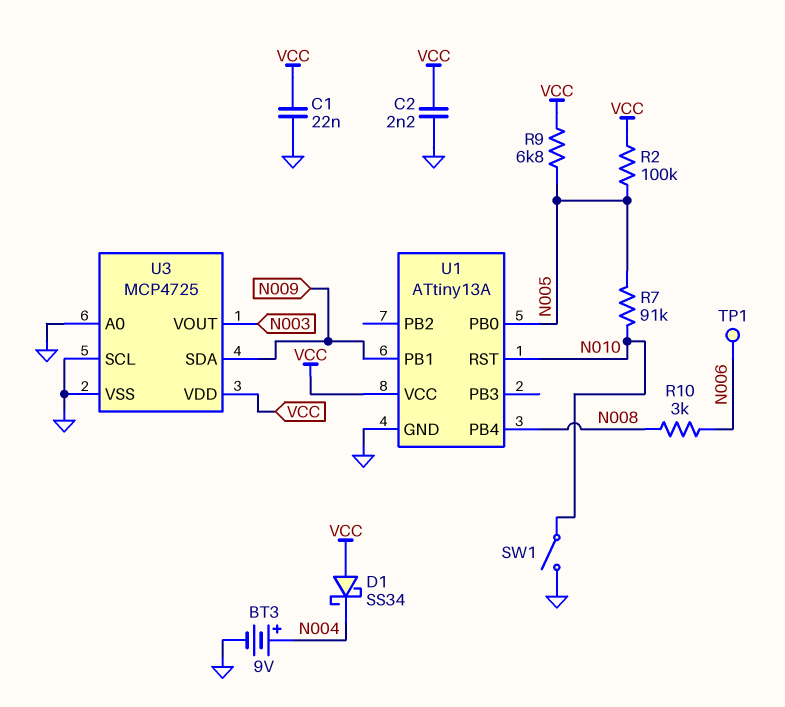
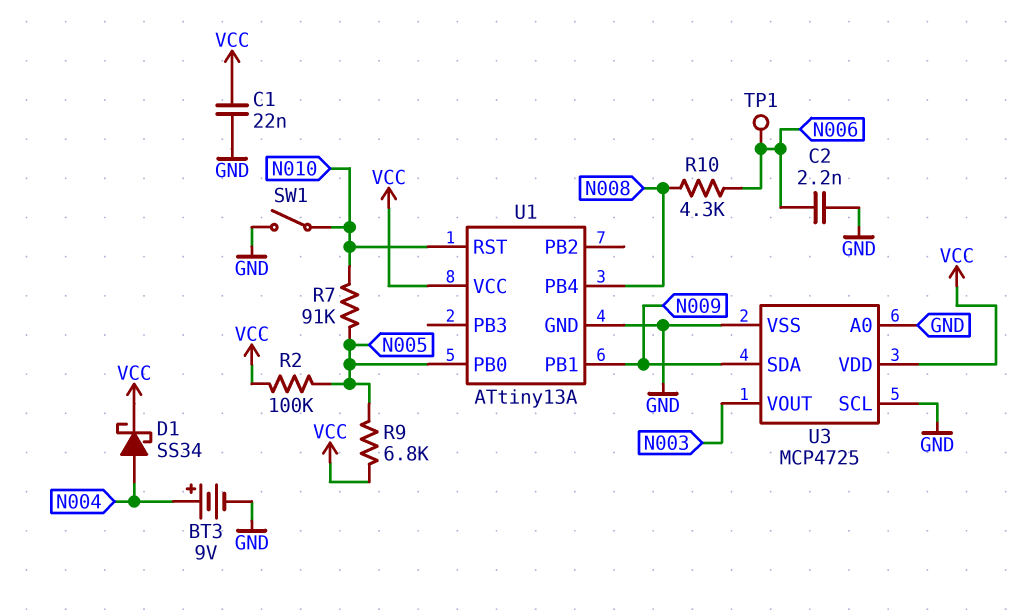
C2: 2.2nF (GND, VCC) -> 2.2nF (GND, N006)
D1: schottky SS34 (A VCC, K N004) -> schottky SS34 (A N004, K VCC)
R10: 3k (N006, N008) -> 4.3k (N006, N008)

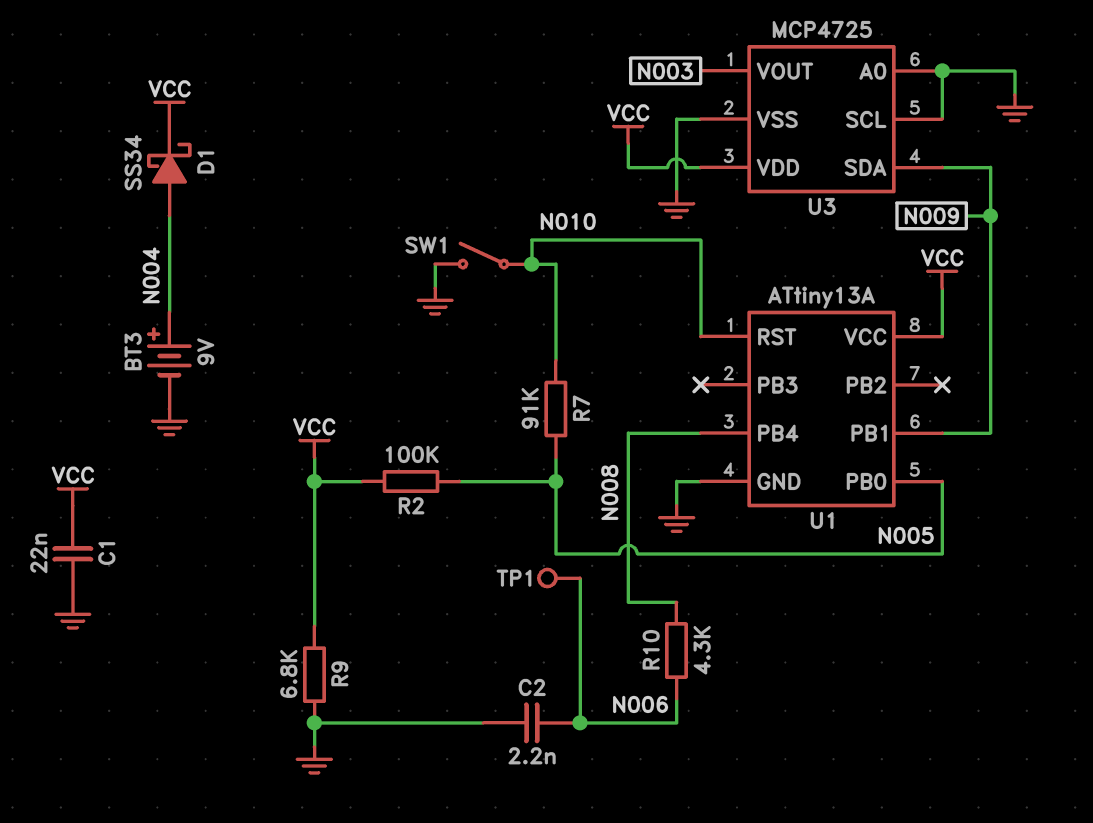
R9: 6.8k (N005, VCC) -> 6.8k (GND, VCC)

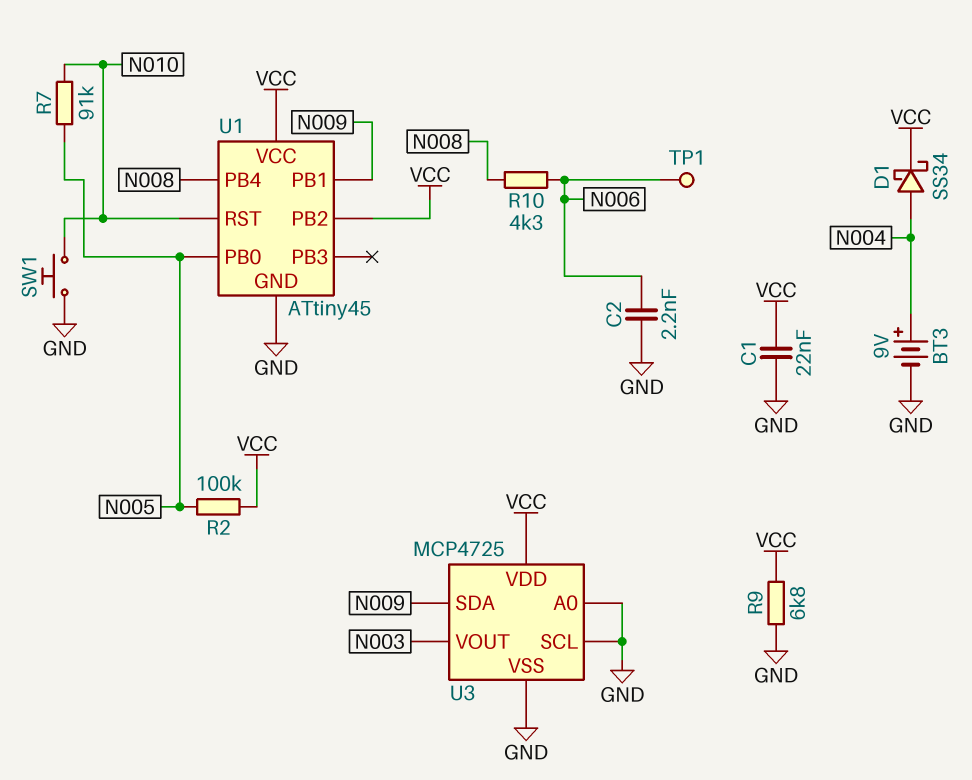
SW1: switch (GND, N010) -> button (GND, N010)
U1: ATtiny13A -> ATtiny45
U1 pin PB2: none -> VCC

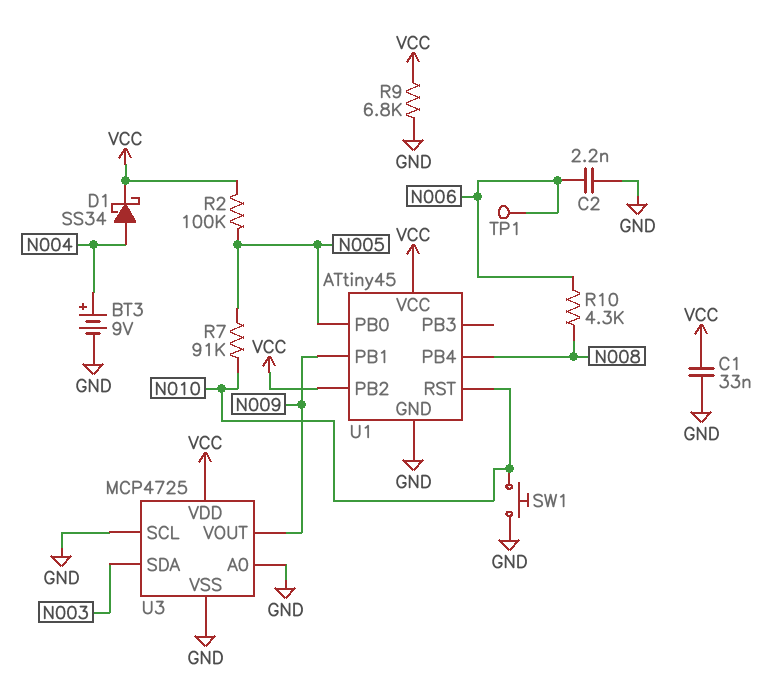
C1: 22nF (GND, VCC) -> 33nF (GND, VCC)
U3 pin SDA: N009 -> N003
U3 pin VOUT: N003 -> N009

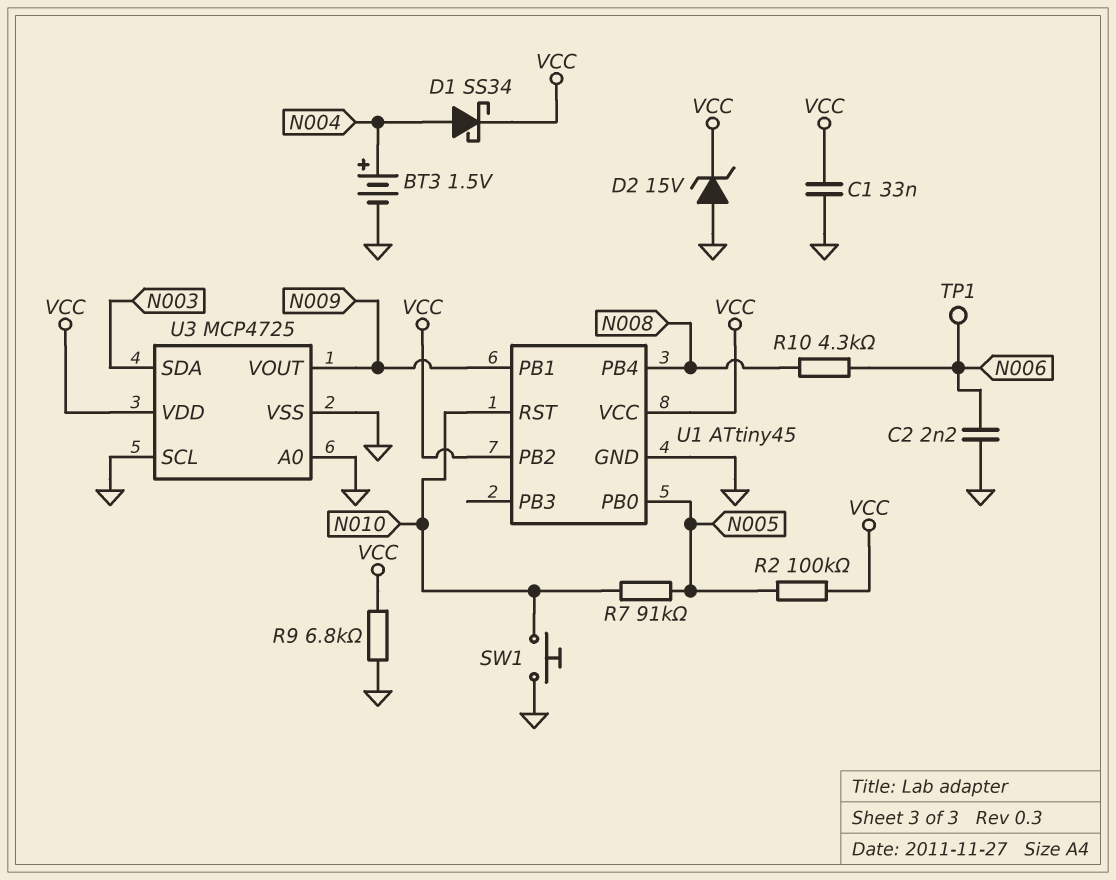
BT3: 9V (plus N004, minus GND) -> 1.5V (plus N004, minus GND)
D2: none -> zener 15V (A GND, K VCC)

